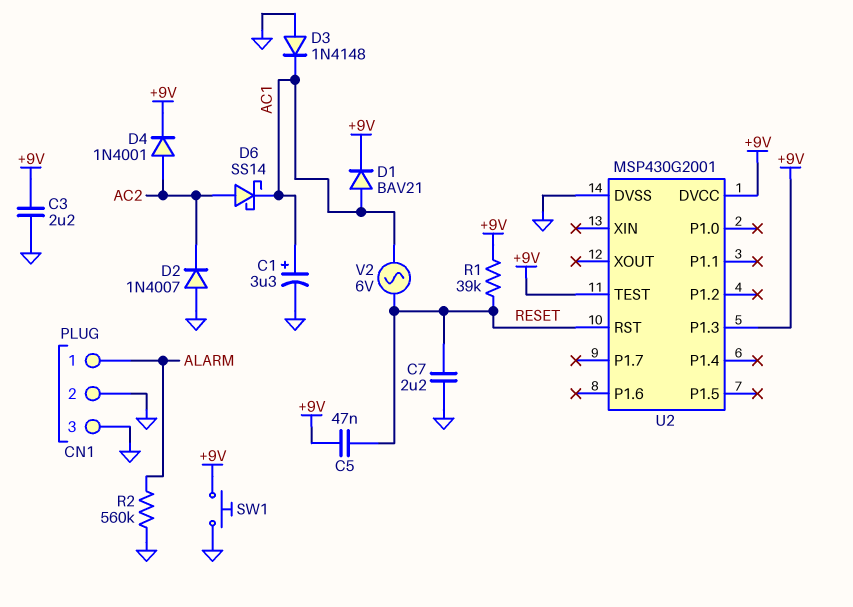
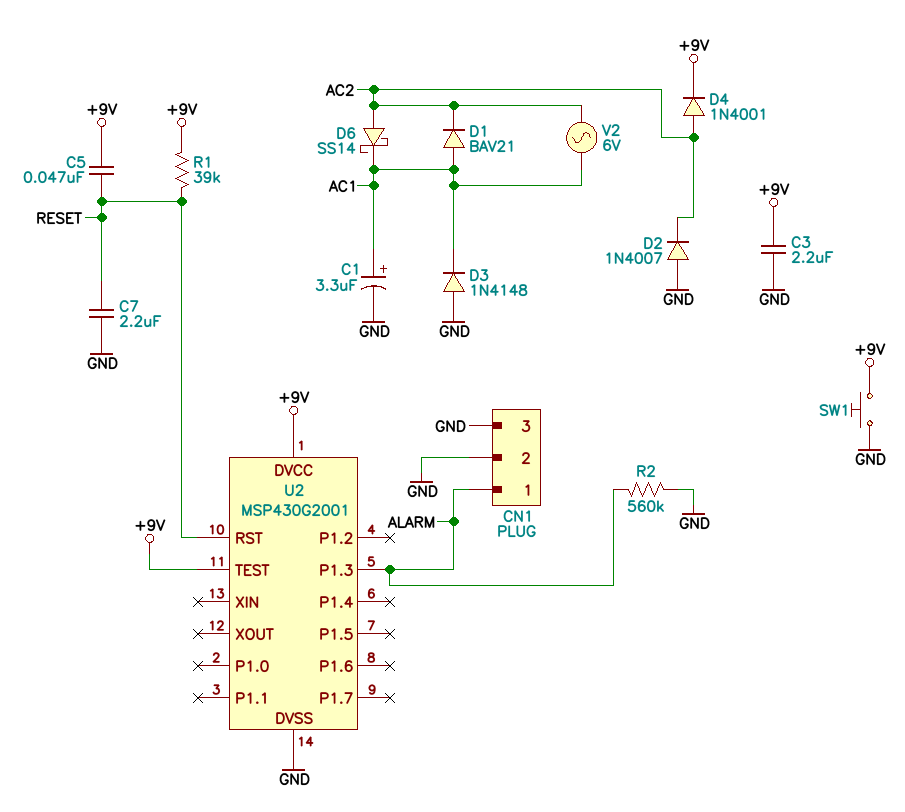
D1: diode BAV21 (A AC1, K +9V) -> diode BAV21 (A AC1, K AC2)
U2 pin P1.3: +9V -> ALARM
V2: AC 6V (AC1, RESET) -> AC 6V (AC1, AC2)

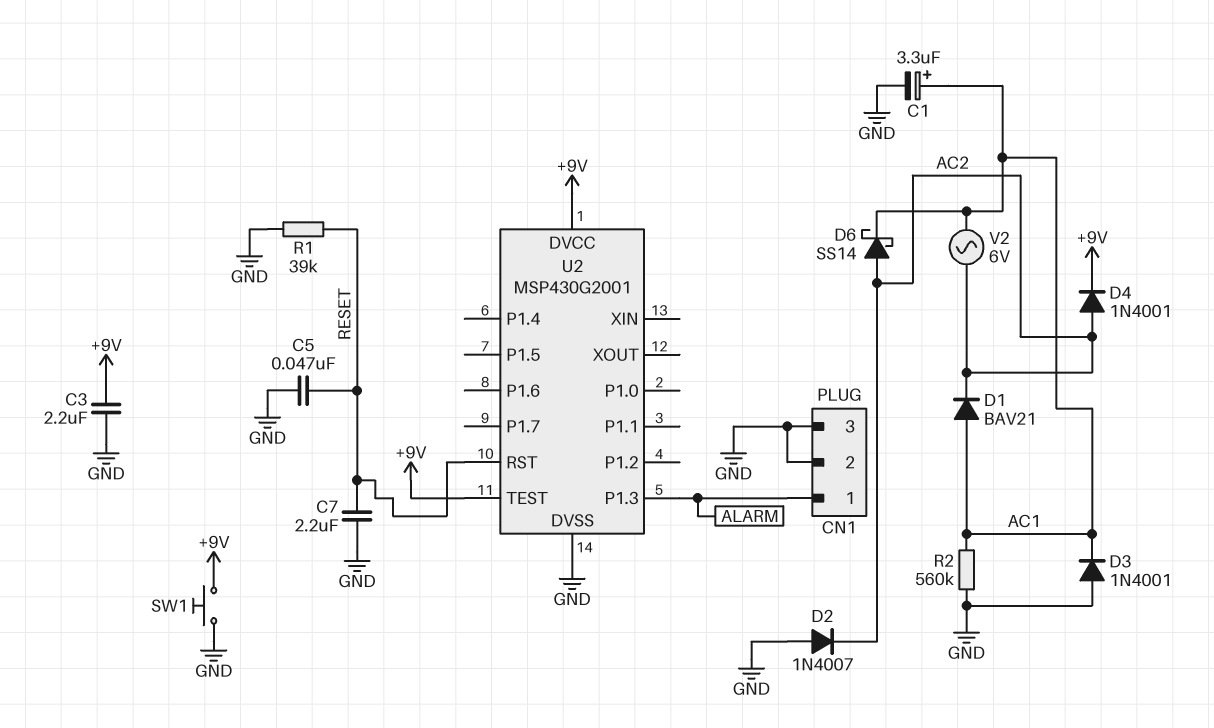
C5: 47nF (+9V, RESET) -> 47nF (GND, RESET)
D3: diode 1N4148 (A GND, K AC1) -> diode 1N4001 (A GND, K AC1)
R1: 39k (+9V, RESET) -> 39k (GND, RESET)
R2: 560k (ALARM, GND) -> 560k (AC1, GND)

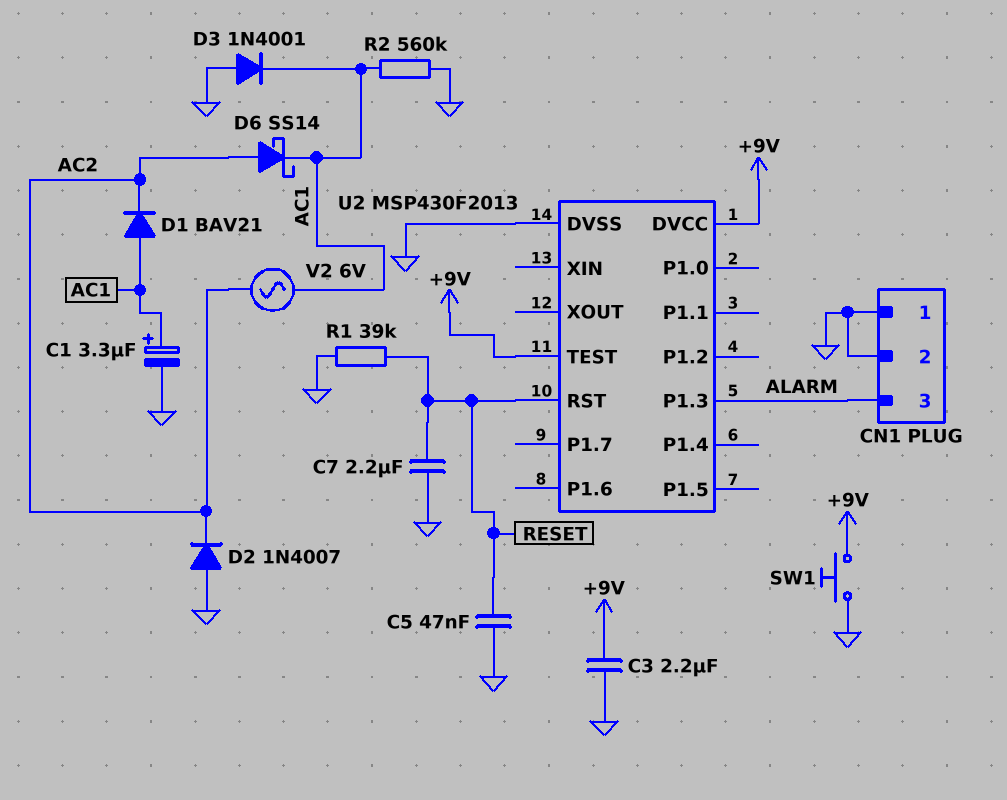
CN1 pin 1: ALARM -> GND
CN1 pin 3: GND -> ALARM
D4: diode 1N4001 (A AC2, K +9V) -> none
U2: MSP430G2001 -> MSP430F2013

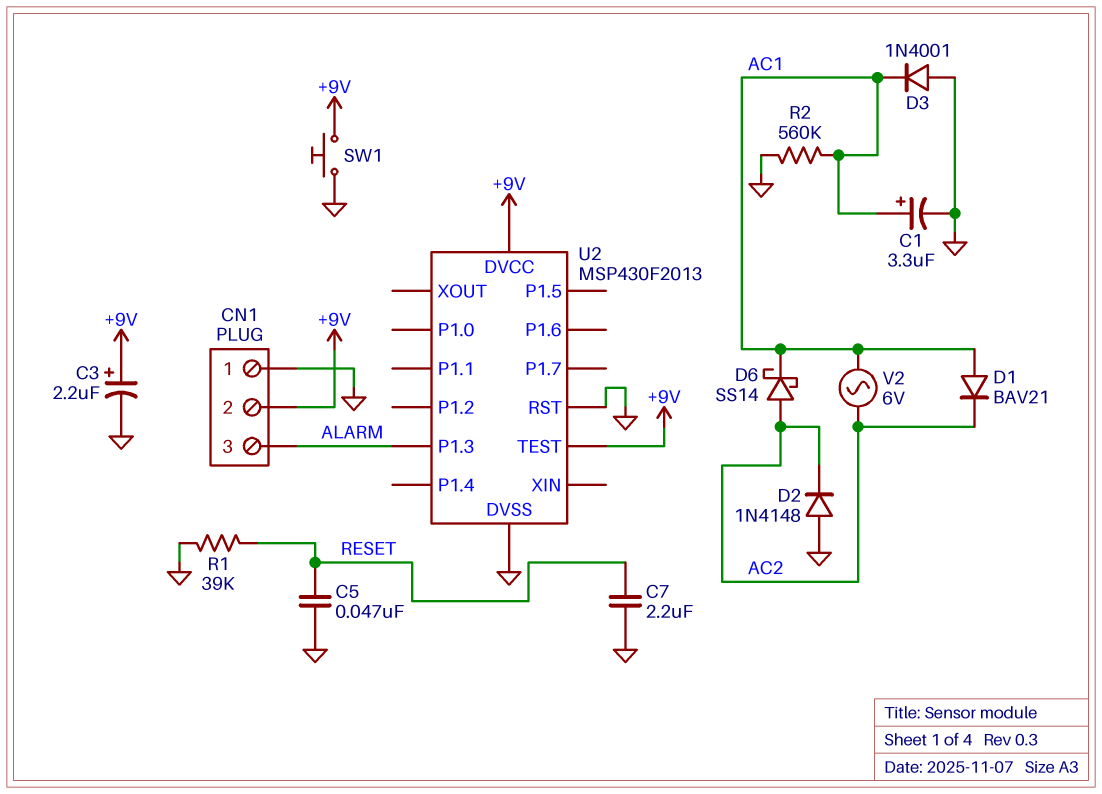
C3: 2.2uF (+9V, GND) -> 2.2uF (plus +9V, minus GND)
CN1 pin 2: GND -> +9V
D2: diode 1N4007 (A GND, K AC2) -> diode 1N4148 (A GND, K AC2)
U2 pin RST: RESET -> GND

